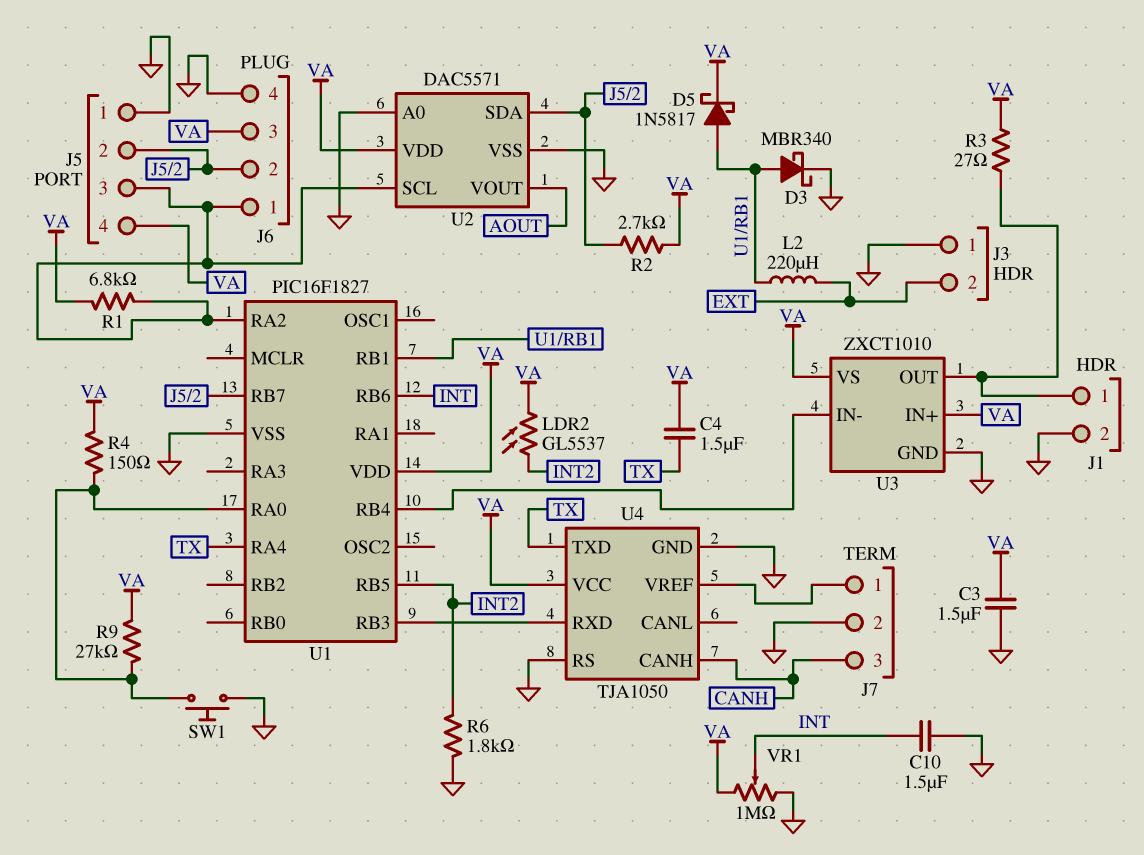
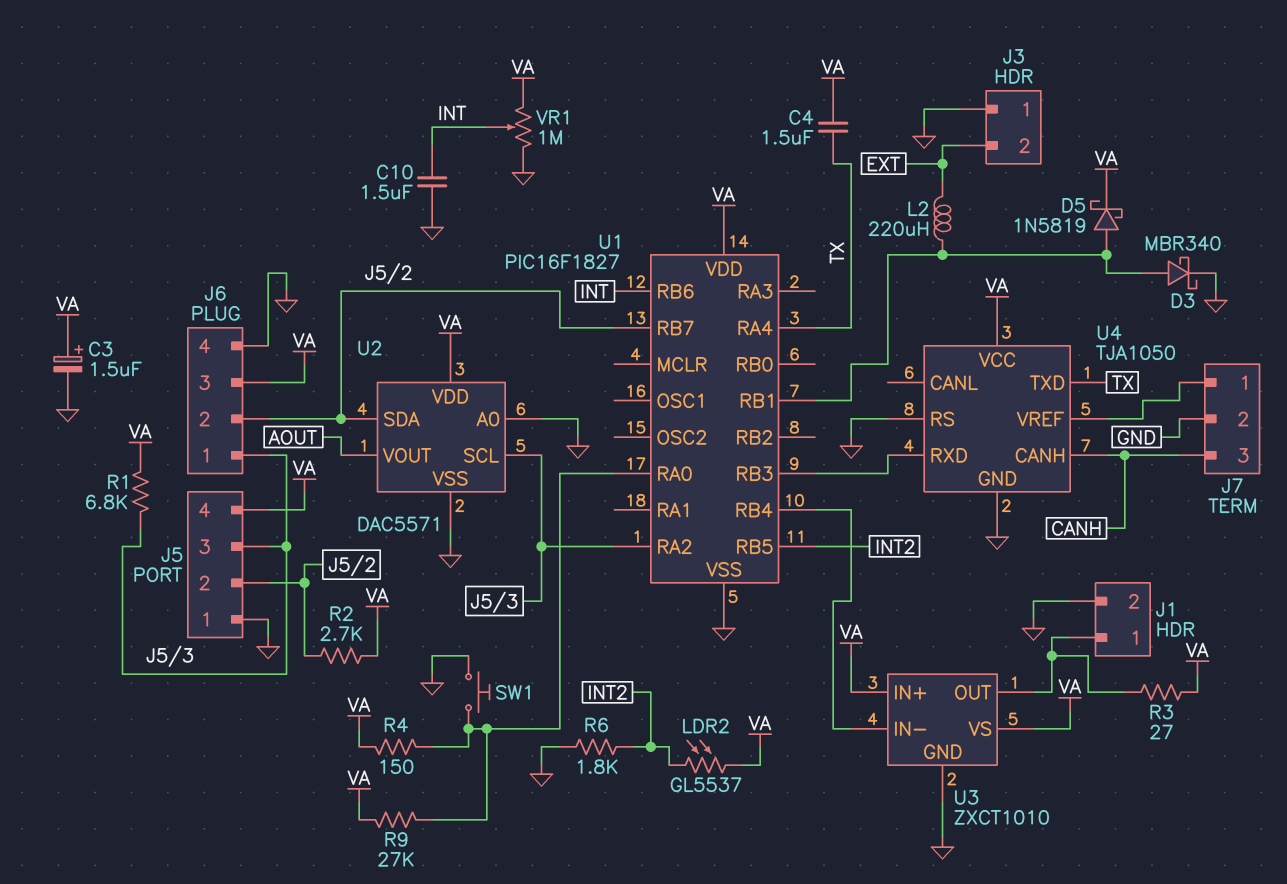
C3: 1.5uF (GND, VA) -> 1.5uF (plus VA, minus GND)
D5: schottky 1N5817 (A U1/RB1, K VA) -> schottky 1N5819 (A U1/RB1, K VA)

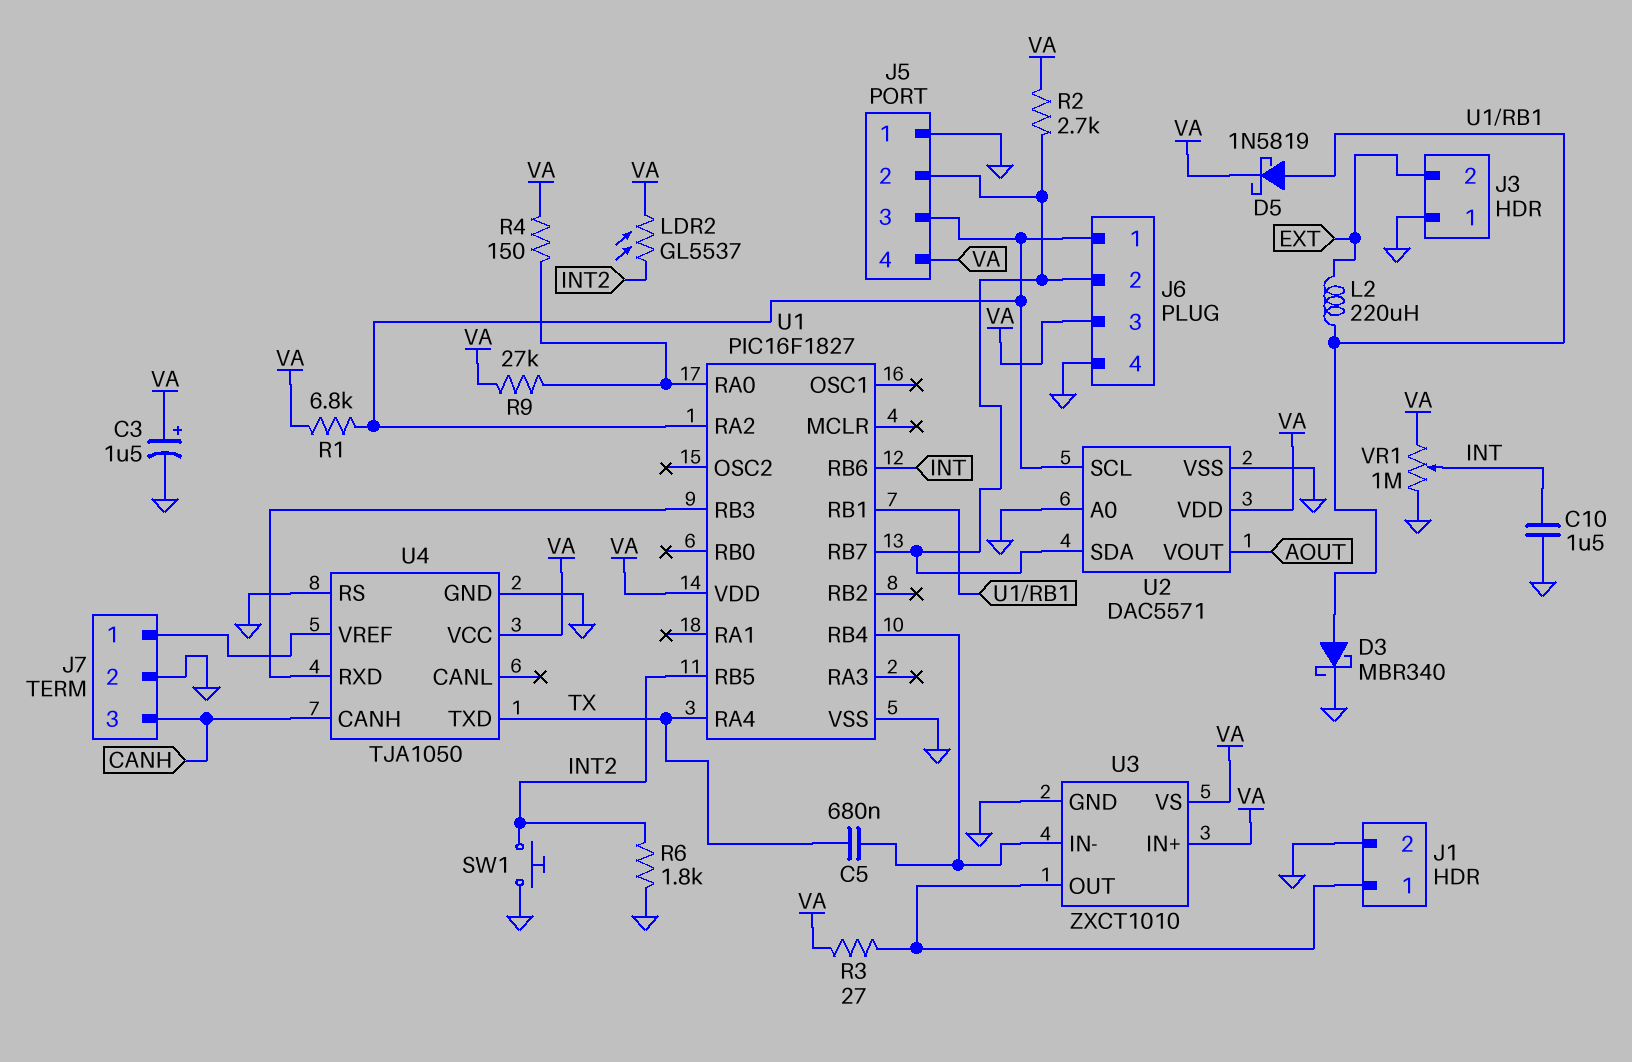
C4: 1.5uF (TX, VA) -> none
C5: none -> 680nF (TX, U1/RB4)
SW1: button (GND, U1/RA0) -> button (GND, INT2)

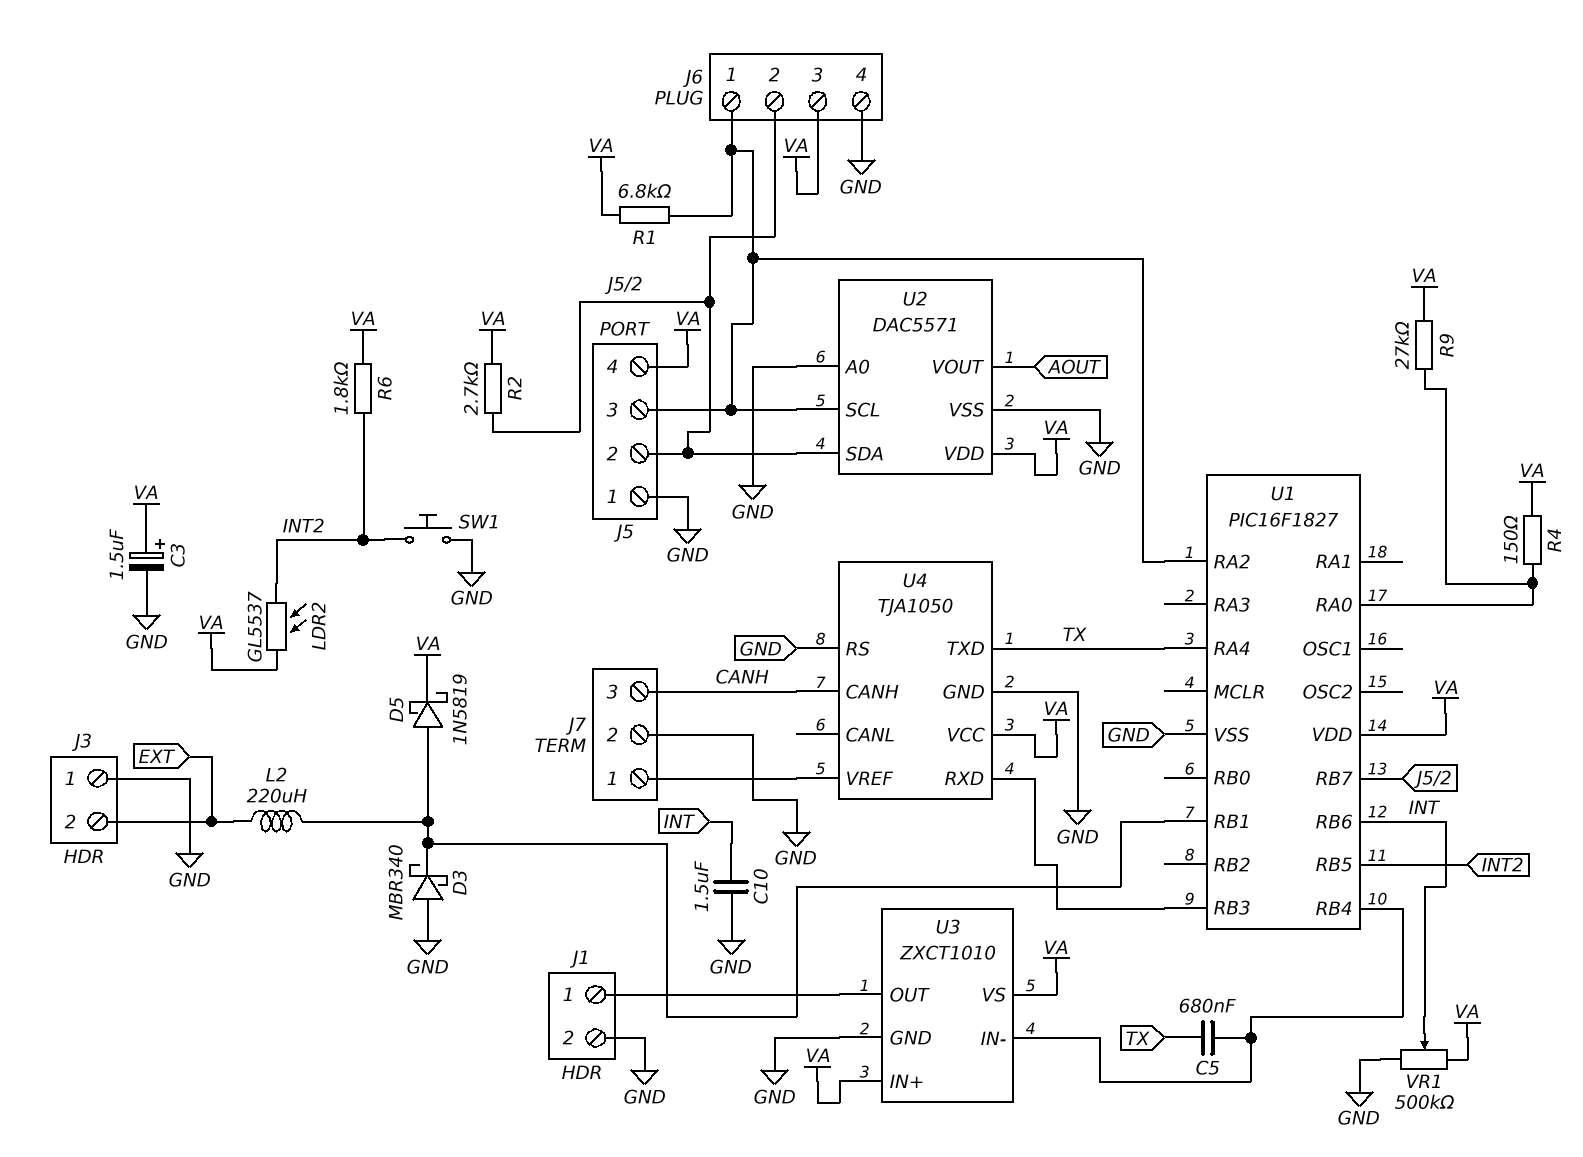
D3: schottky MBR340 (A U1/RB1, K GND) -> schottky MBR340 (A GND, K U1/RB1)
R3: 27 (J1/1, VA) -> none
R6: 1.8k (GND, INT2) -> 1.8k (INT2, VA)
VR1: 1M (GND, VA, wiper INT) -> 500k (GND, VA, wiper INT)

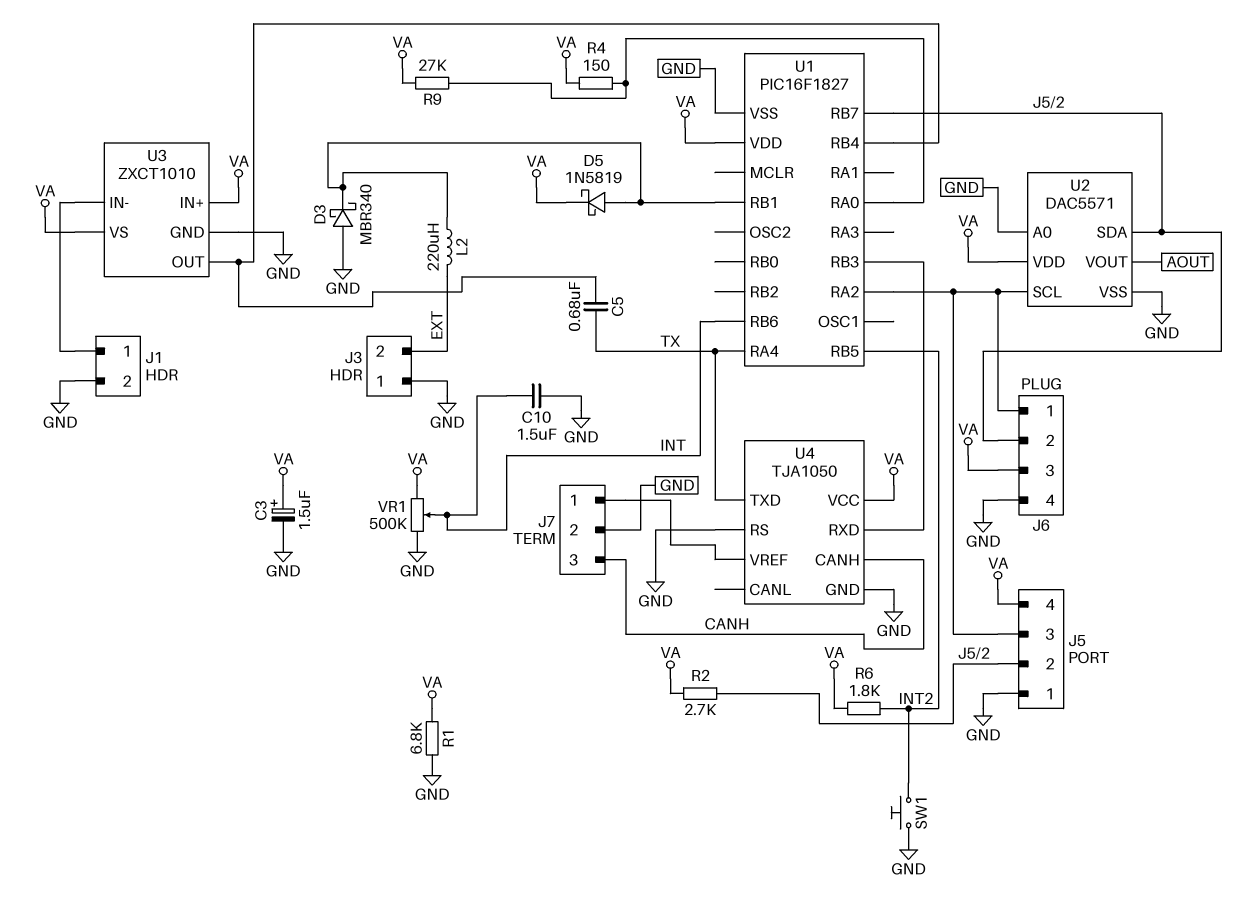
LDR2: GL5537 (INT2, VA) -> none
R1: 6.8k (J5/3, VA) -> 6.8k (GND, VA)
U3 pin IN-: U1/RB4 -> J1/1
U3 pin OUT: J1/1 -> U1/RB4

